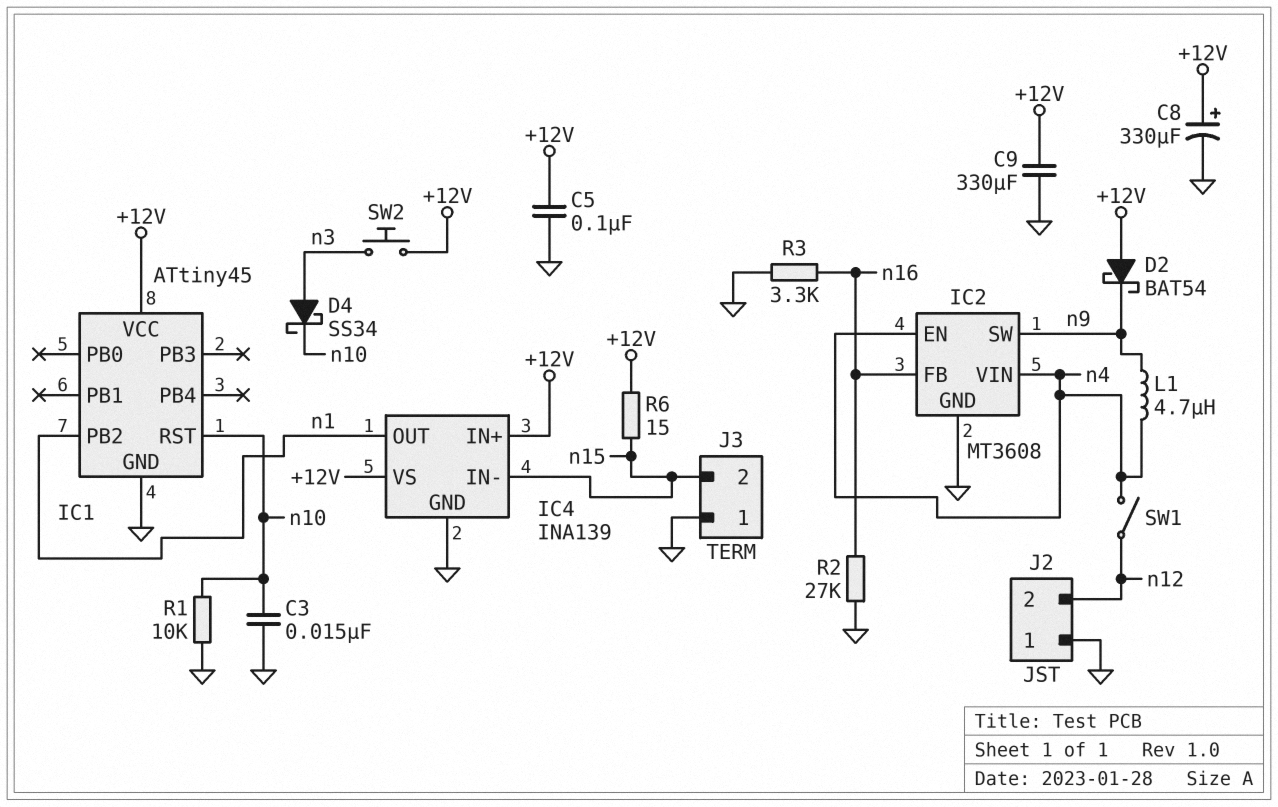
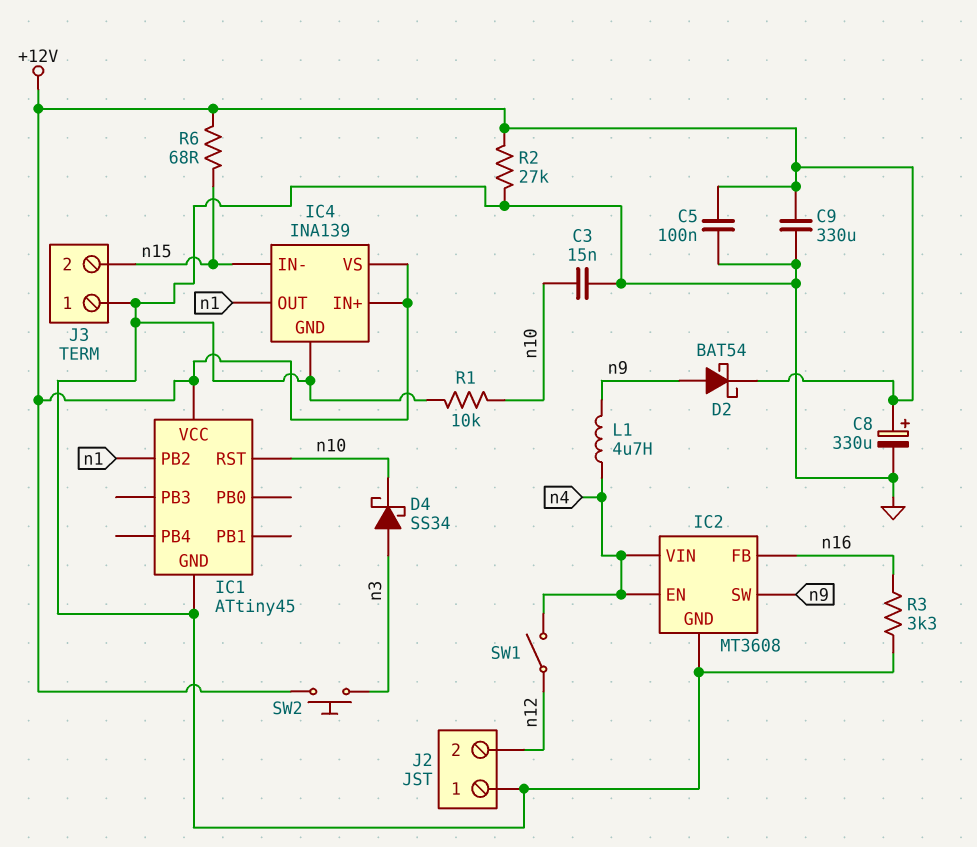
D2: schottky BAT54 (A +12V, K n9) -> schottky BAT54 (A n9, K +12V)
R2: 27k (GND, n16) -> 27k (+12V, GND)
R6: 15 (+12V, n15) -> 68 (+12V, n15)

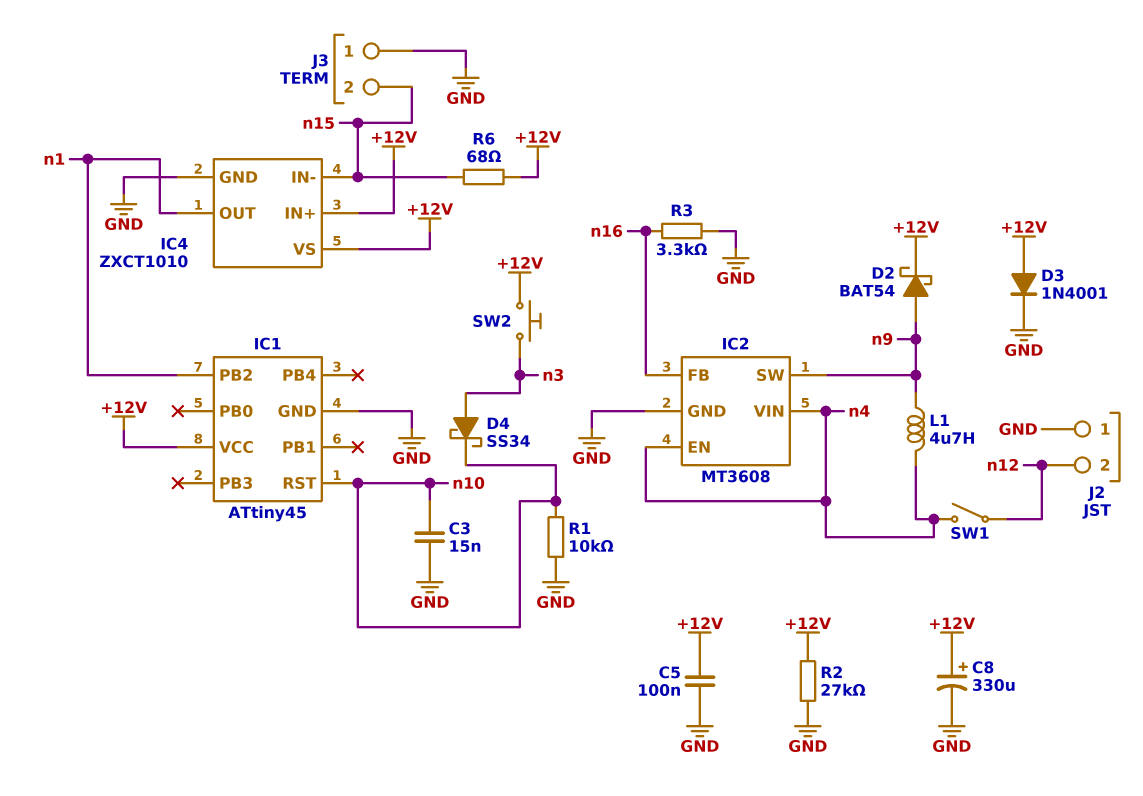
C9: 330uF (+12V, GND) -> none
D3: none -> diode 1N4001 (A +12V, K GND)
IC4: INA139 -> ZXCT1010

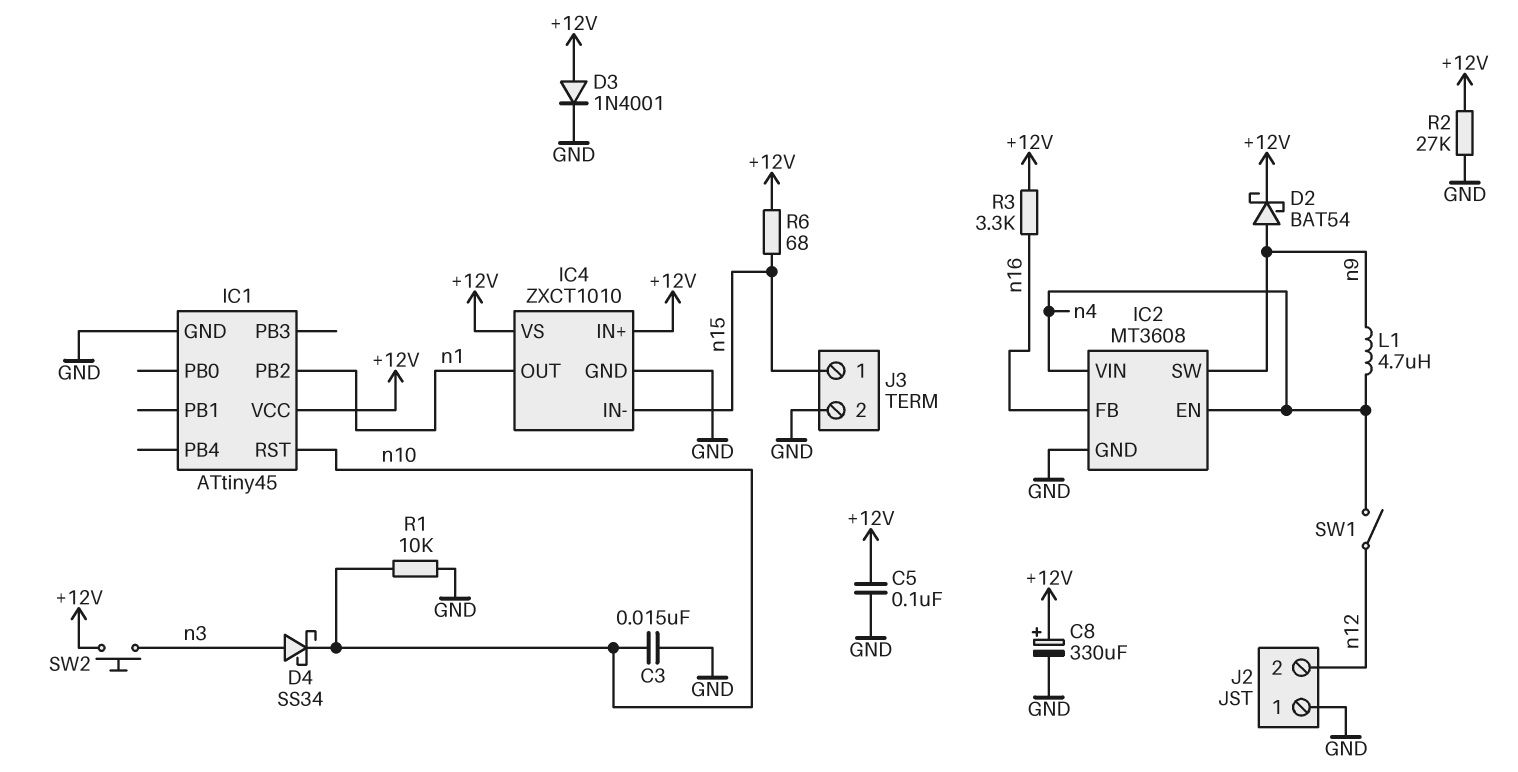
J3 pin 1: GND -> n15
J3 pin 2: n15 -> GND
R3: 3.3k (GND, n16) -> 3.3k (+12V, n16)

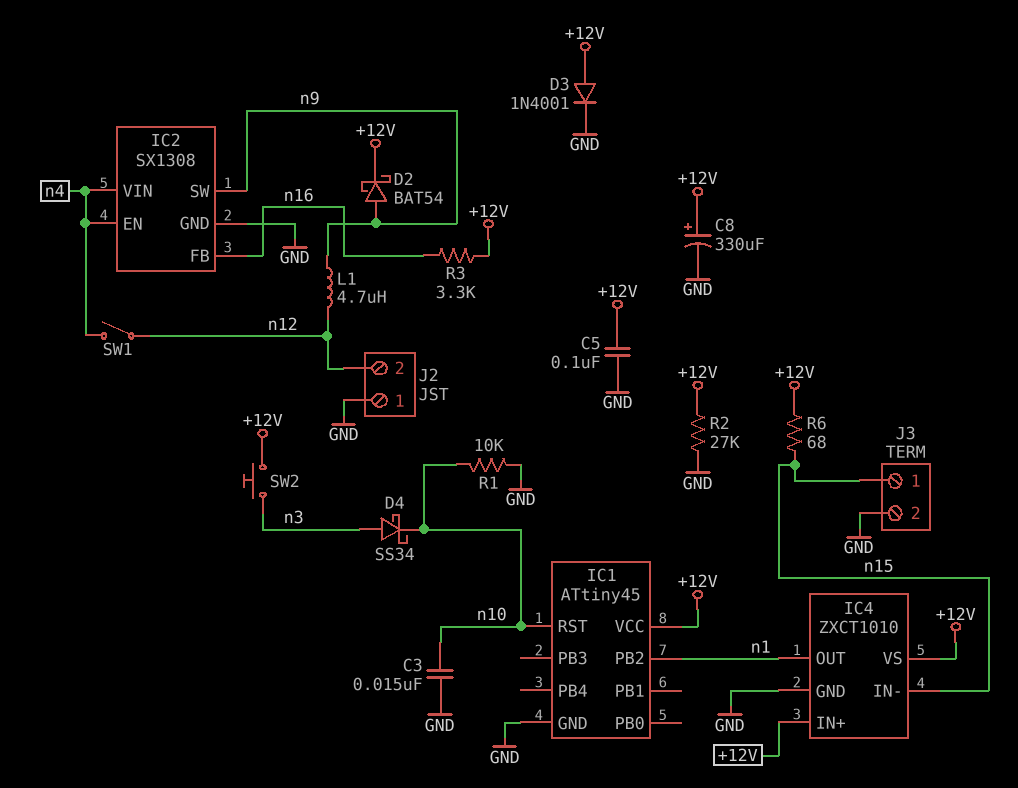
IC2: MT3608 -> SX1308
L1: 4.7uH (n4, n9) -> 4.7uH (n9, n12)

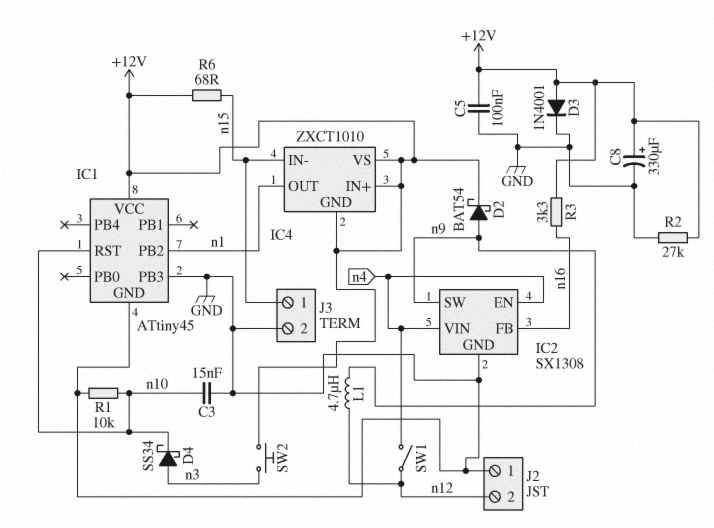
IC1 pin PB3: none -> GND
IC4 pin GND: GND -> +12V

